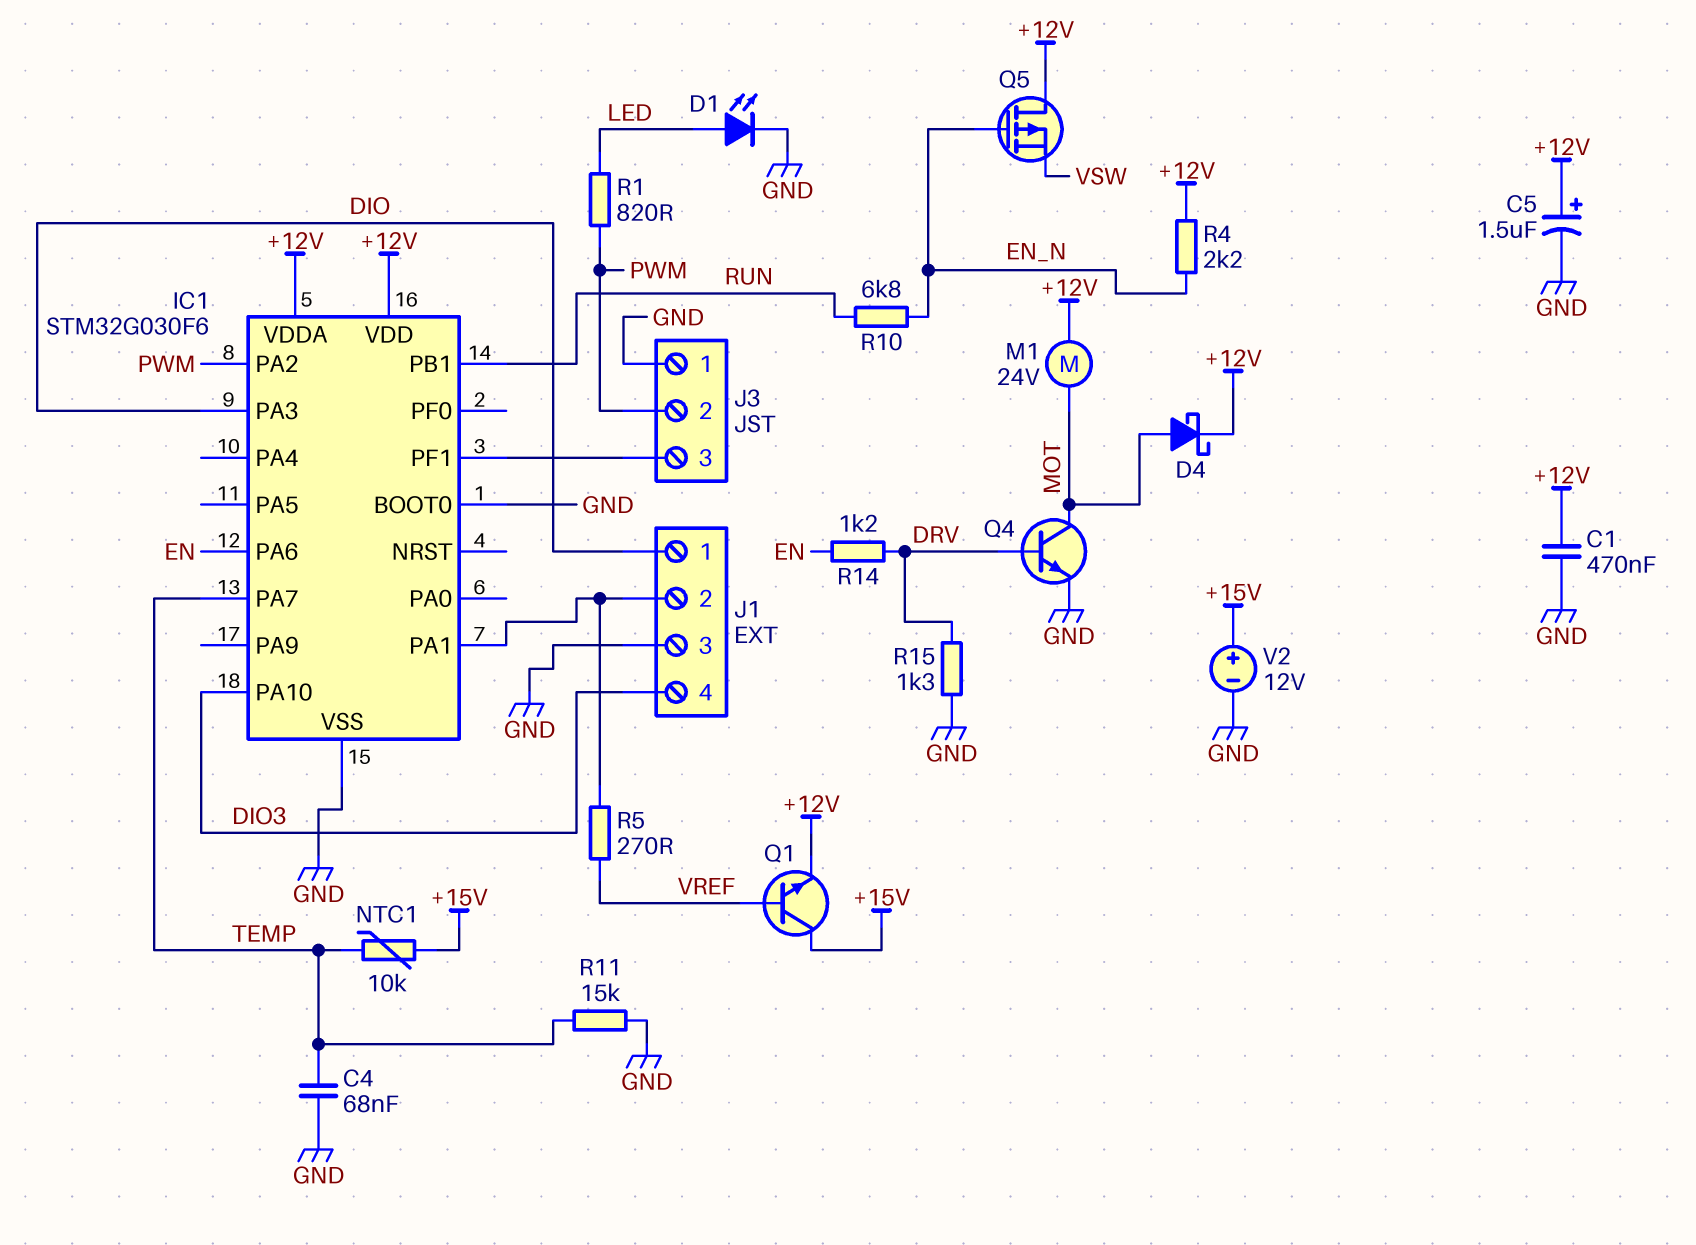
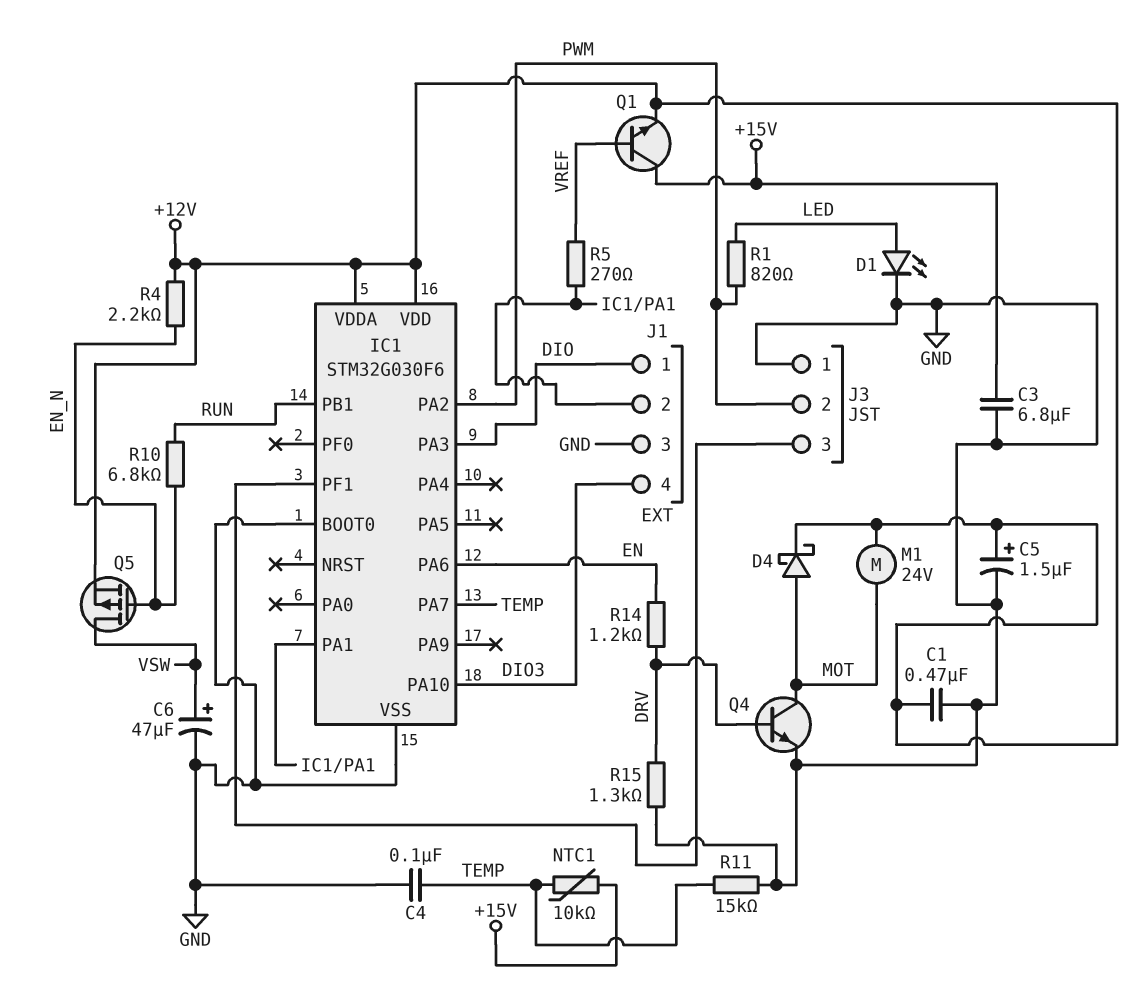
C3: none -> 6.8uF (+15V, GND)
C4: 68nF (GND, TEMP) -> 100nF (GND, TEMP)
C6: none -> 47uF (plus VSW, minus GND)
Q5: PMOS (G EN_N, D +12V, S VSW) -> PMOS (G EN_N, D VSW, S +12V)
V2: 12V (plus +15V, minus GND) -> none

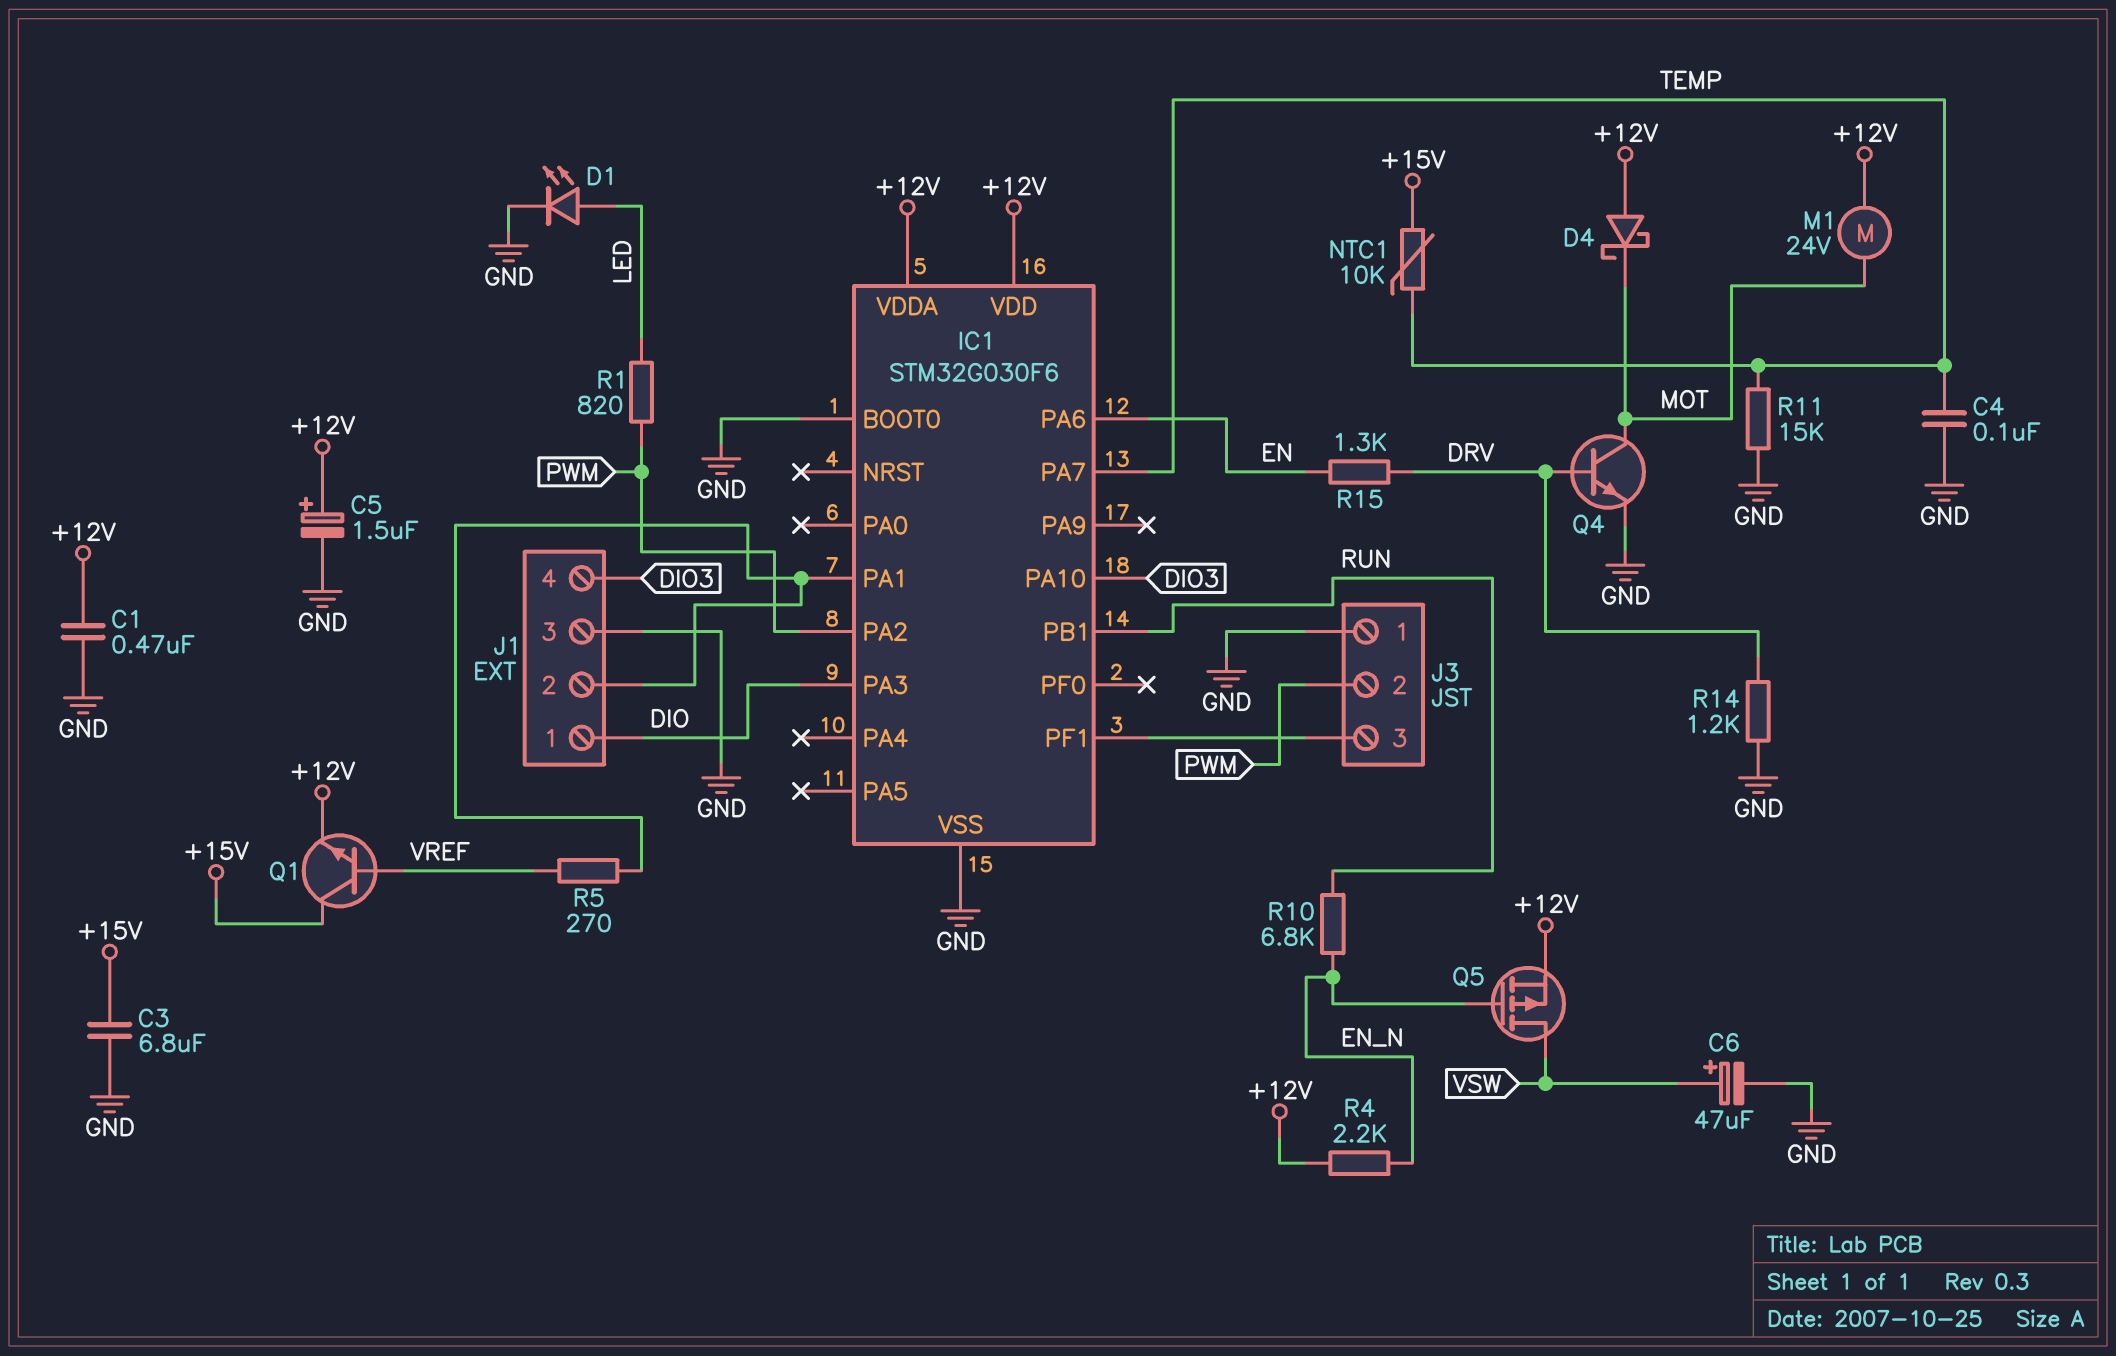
D4: schottky (A MOT, K +12V) -> schottky (A +12V, K MOT)
R14: 1.2k (DRV, EN) -> 1.2k (DRV, GND)
R15: 1.3k (DRV, GND) -> 1.3k (DRV, EN)

